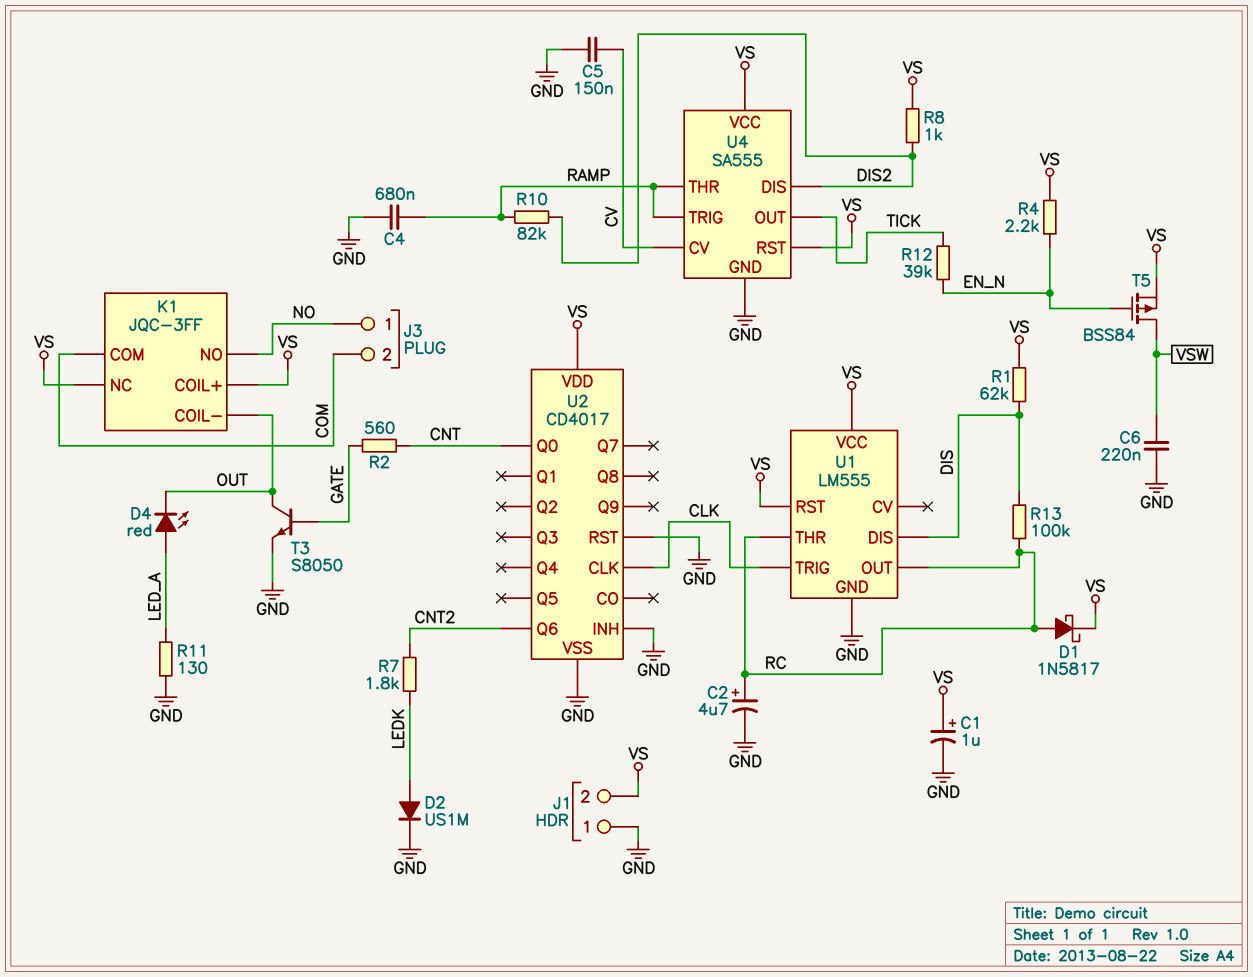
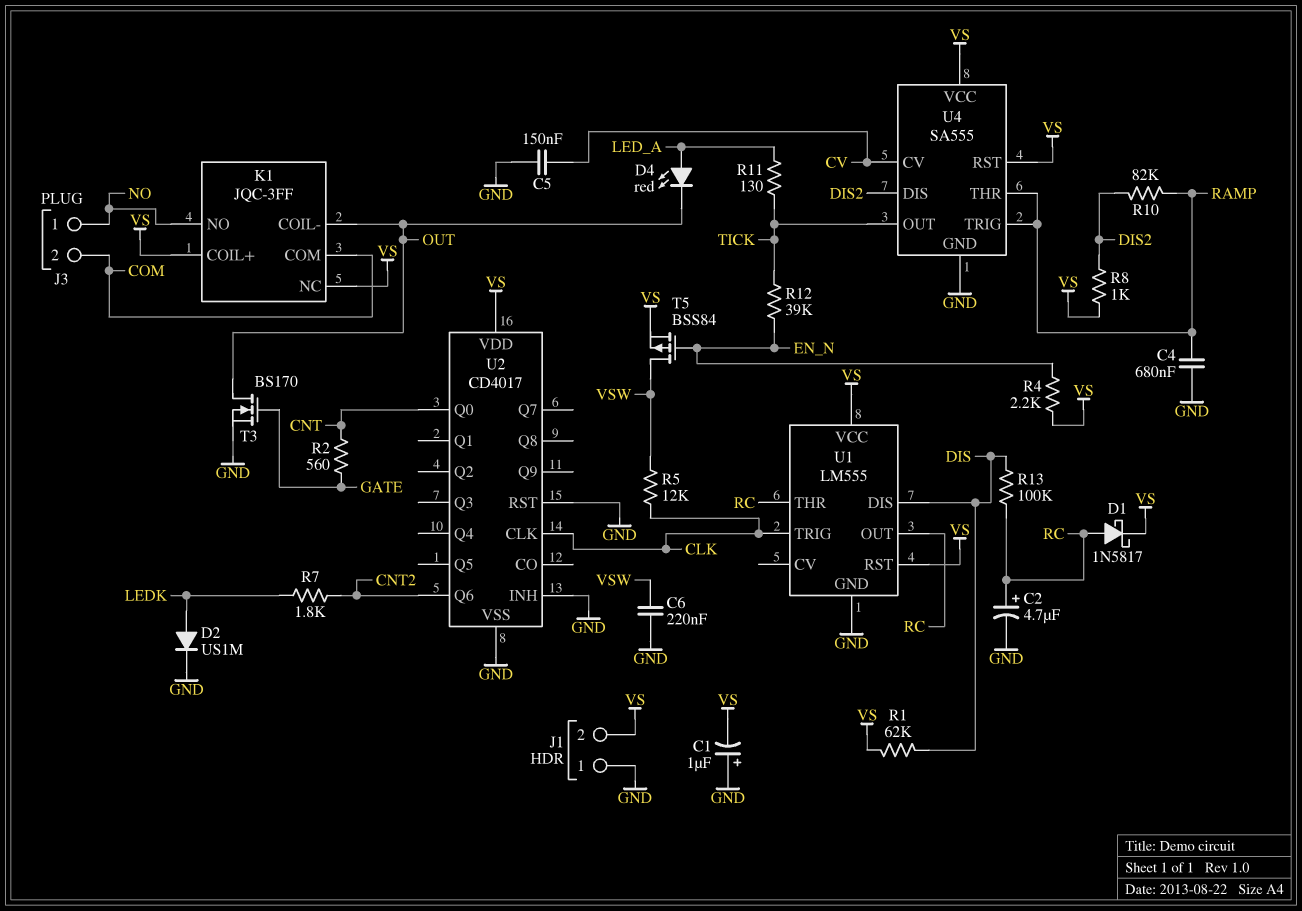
C1: 1uF (plus VS, minus GND) -> 1uF (plus GND, minus VS)
R5: none -> 12k (CLK, VSW)
R11: 130 (GND, LED_A) -> 130 (LED_A, TICK)
T3: NPN S8050 (B GATE, C OUT, E GND) -> NMOS BS170 (G GATE, D OUT, S GND)

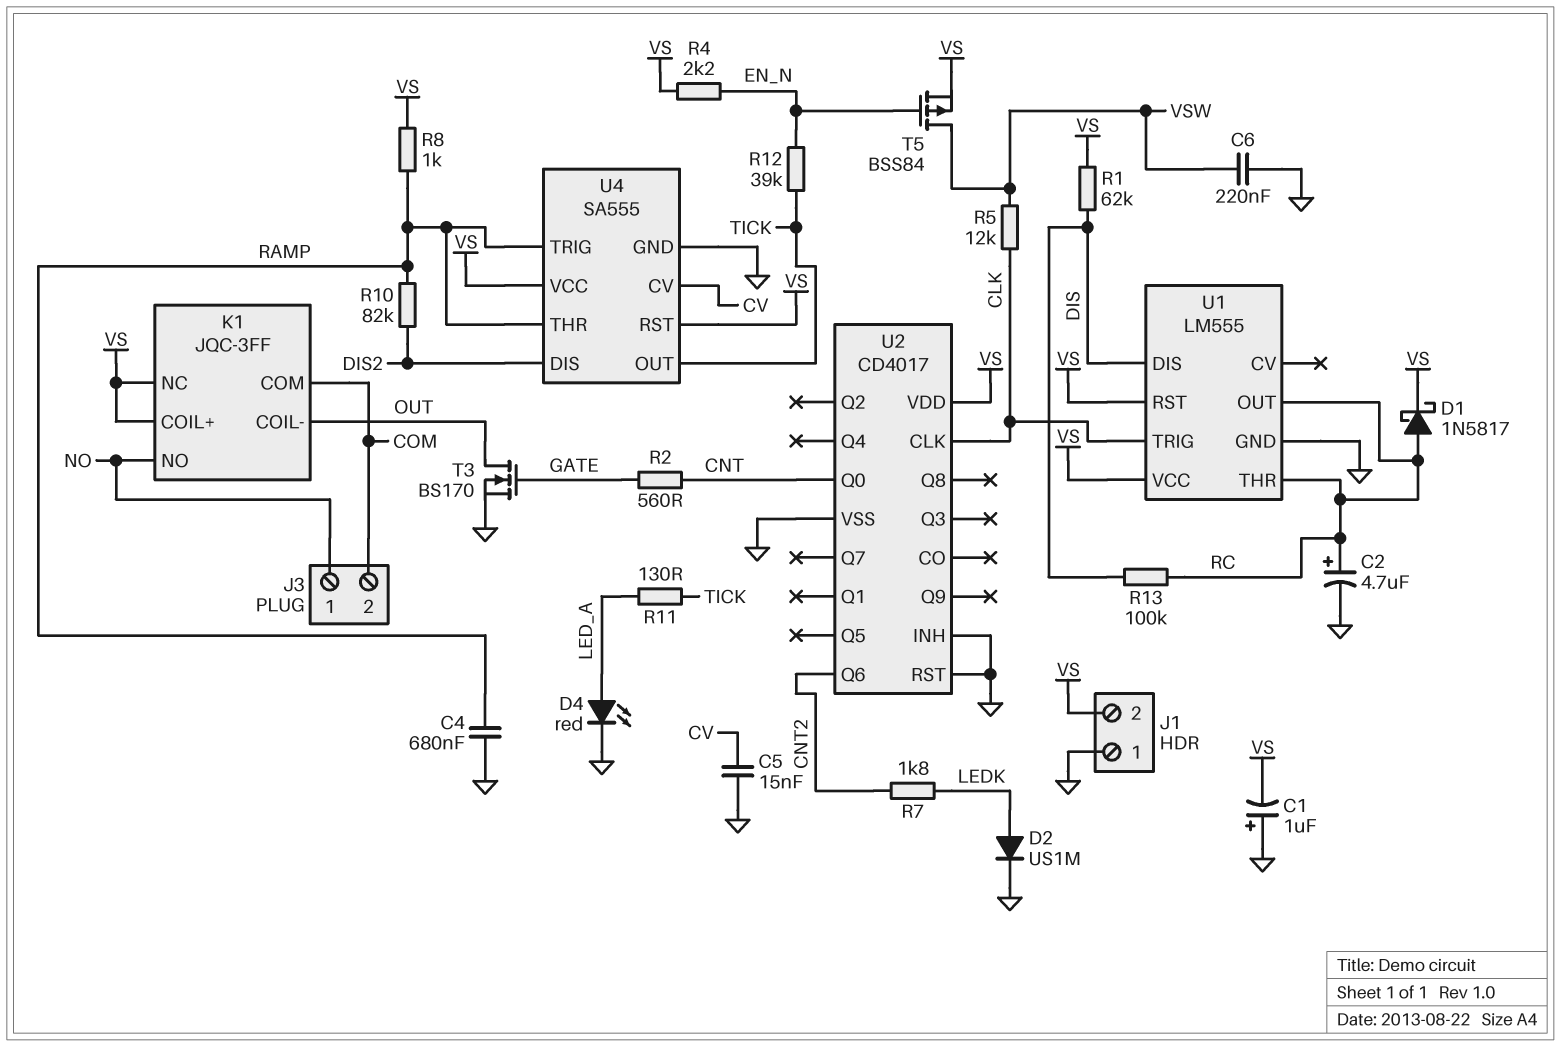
C5: 150nF (CV, GND) -> 15nF (CV, GND)
D4: LED red (A LED_A, K OUT) -> LED red (A LED_A, K GND)
R8: 1k (DIS2, VS) -> 1k (RAMP, VS)

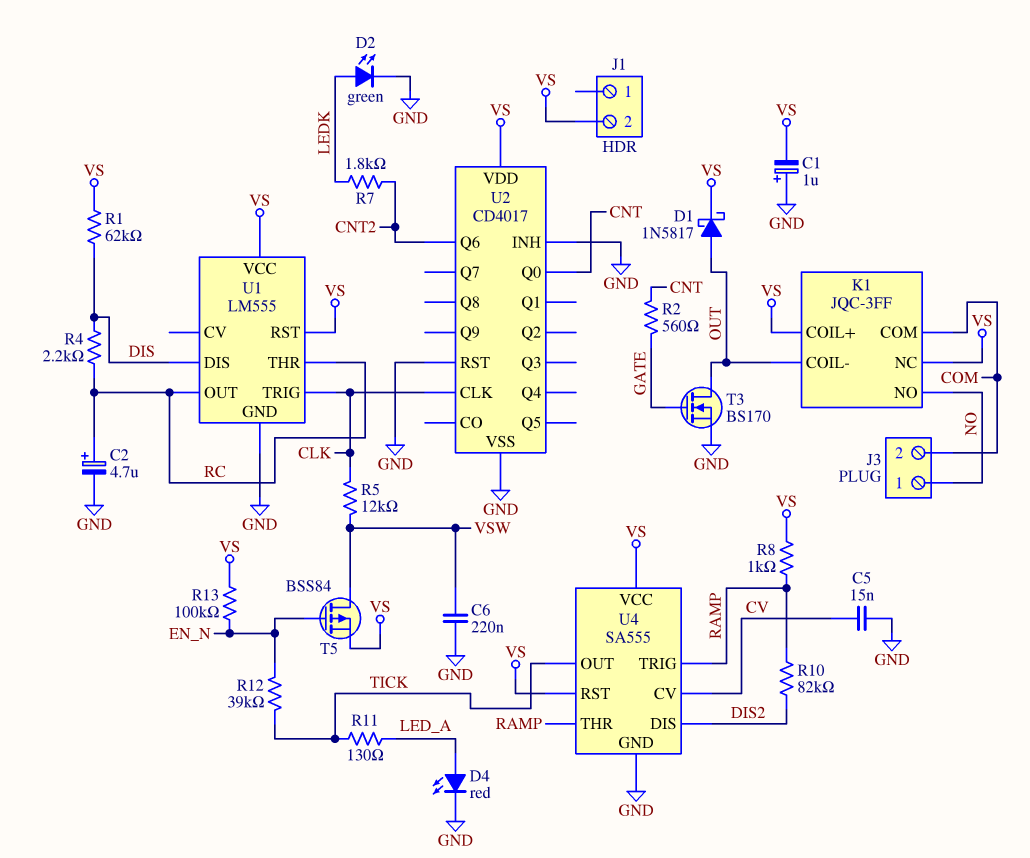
C4: 680nF (GND, RAMP) -> none
D1: schottky 1N5817 (A RC, K VS) -> schottky 1N5817 (A OUT, K VS)
D2: diode US1M (A LEDK, K GND) -> LED green (A LEDK, K GND)
J1 pin 1: GND -> none
R4: 2.2k (EN_N, VS) -> 2.2k (DIS, RC)
R13: 100k (DIS, RC) -> 100k (EN_N, VS)

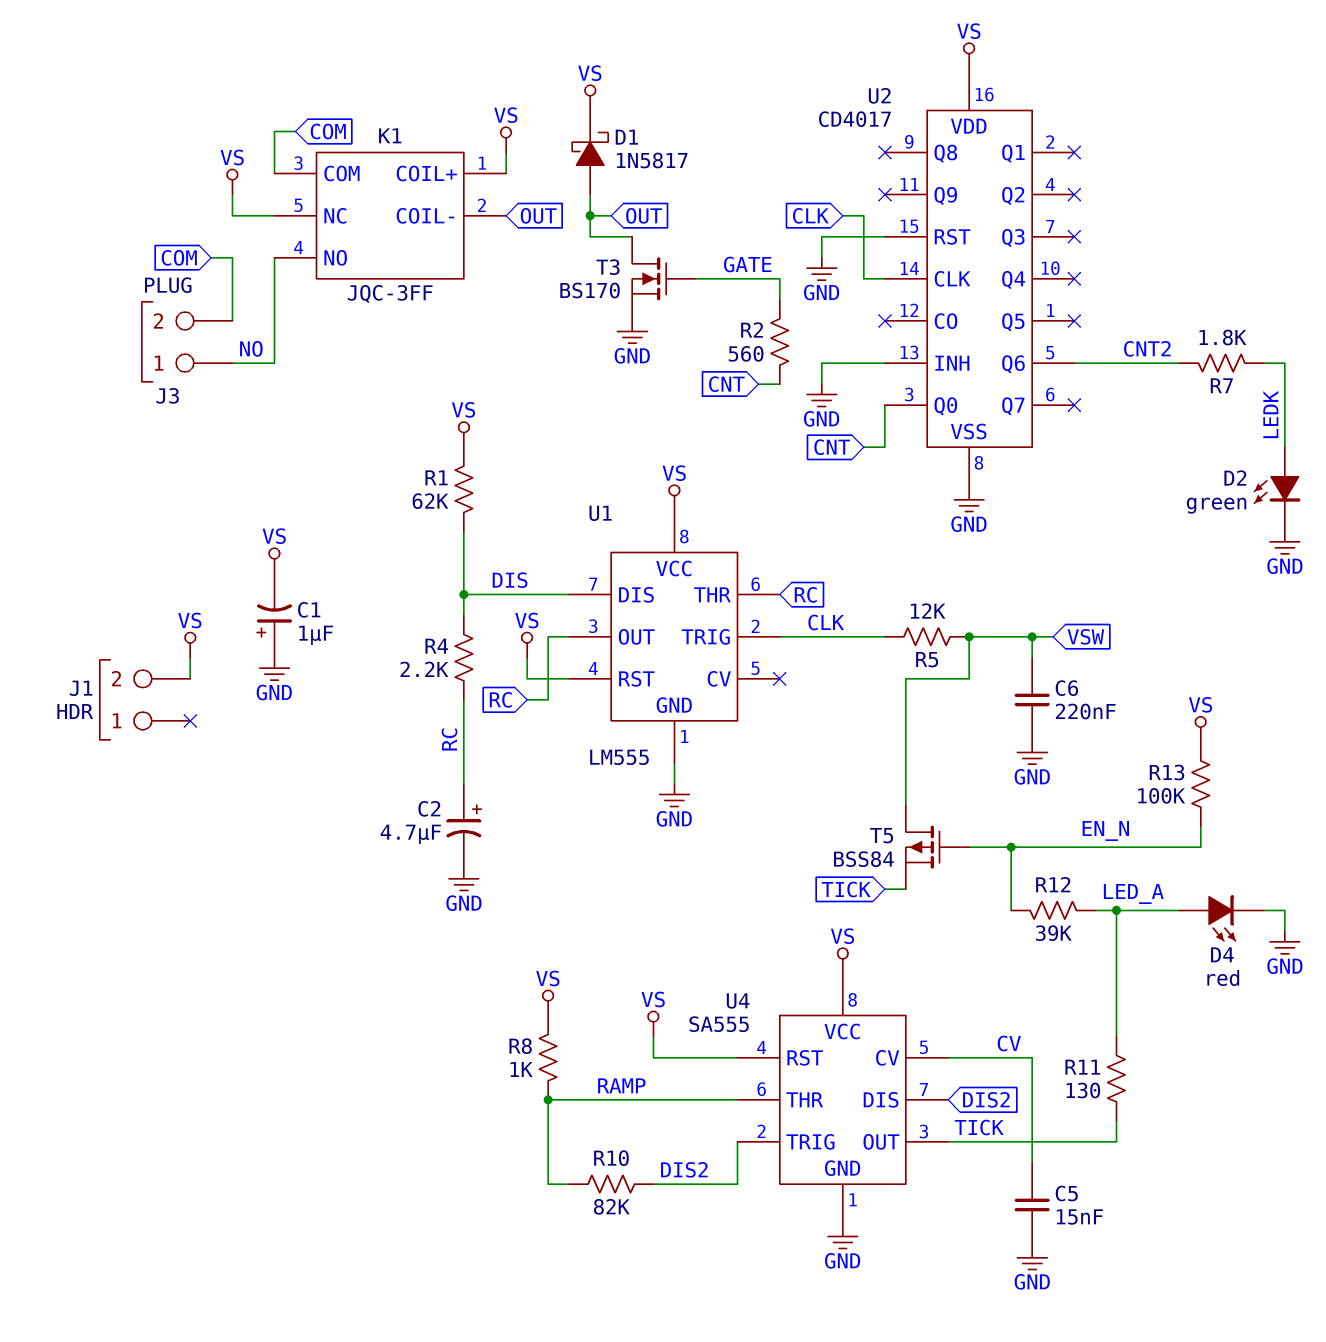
R12: 39k (EN_N, TICK) -> 39k (EN_N, LED_A)
T5: PMOS BSS84 (G EN_N, D VSW, S VS) -> PMOS BSS84 (G EN_N, D VSW, S TICK)
U4 pin TRIG: RAMP -> DIS2

